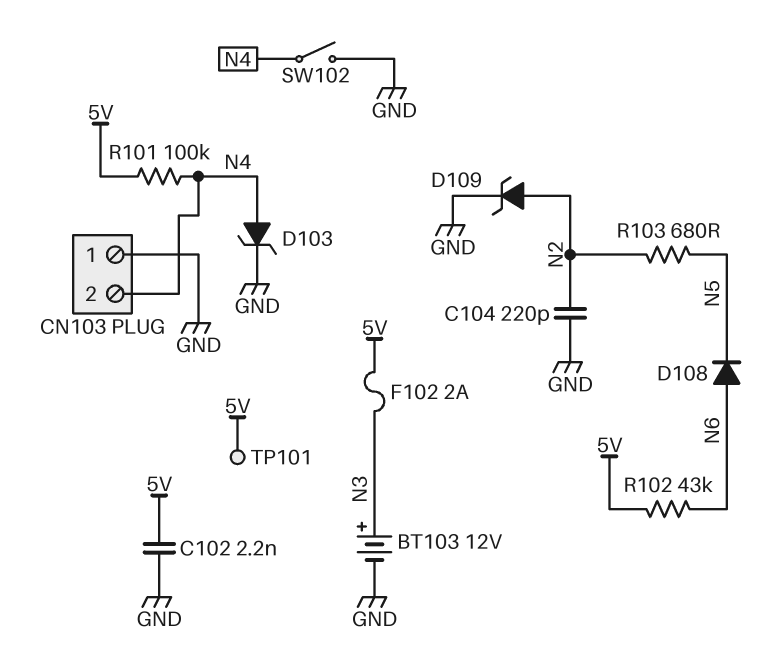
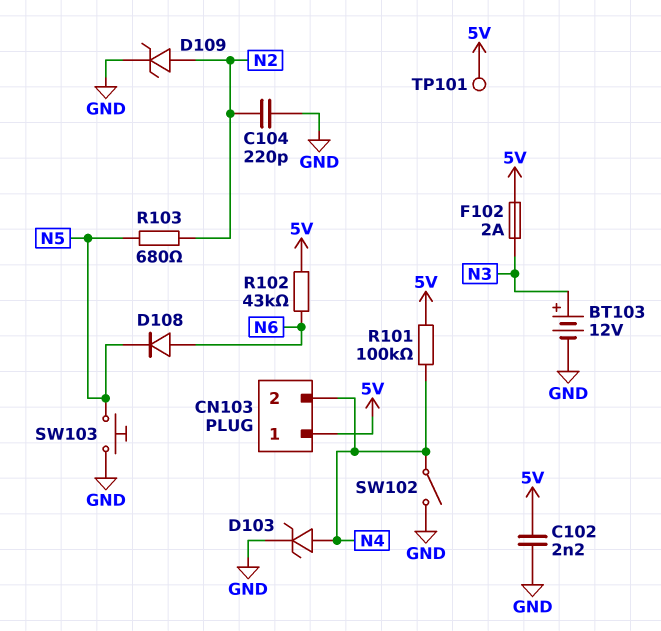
CN103 pin 1: GND -> 5V
SW103: none -> button (GND, N5)

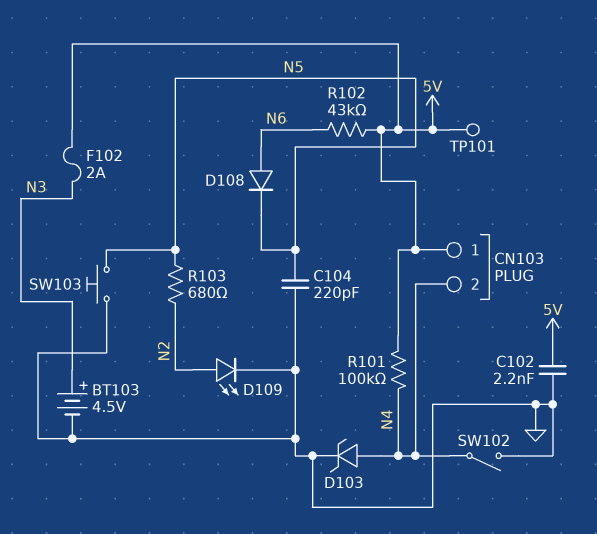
BT103: 12V (plus N3, minus GND) -> 4.5V (plus N3, minus GND)
C104: 220pF (GND, N2) -> 220pF (GND, N5)
D109: zener (A N2, K GND) -> LED (A N2, K GND)

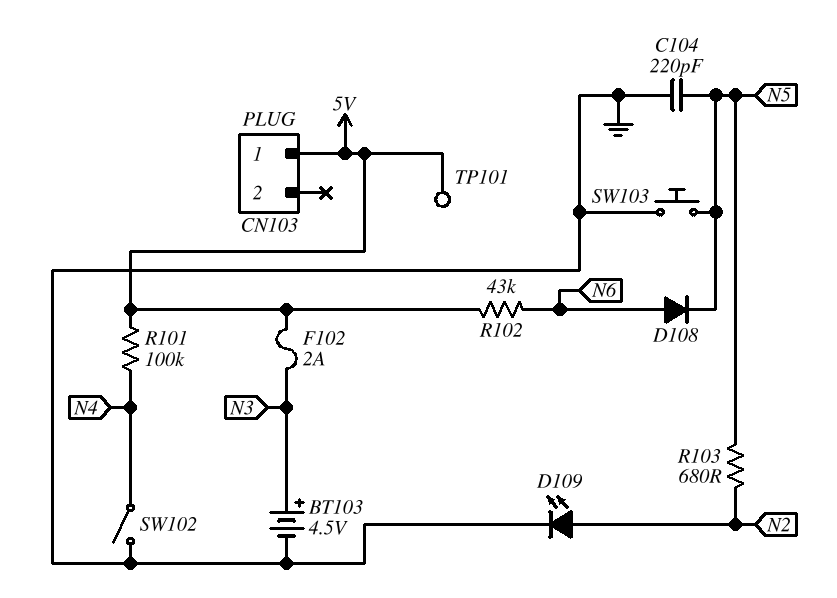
C102: 2.2nF (5V, GND) -> none
CN103 pin 2: N4 -> none
D103: zener (A N4, K GND) -> none

